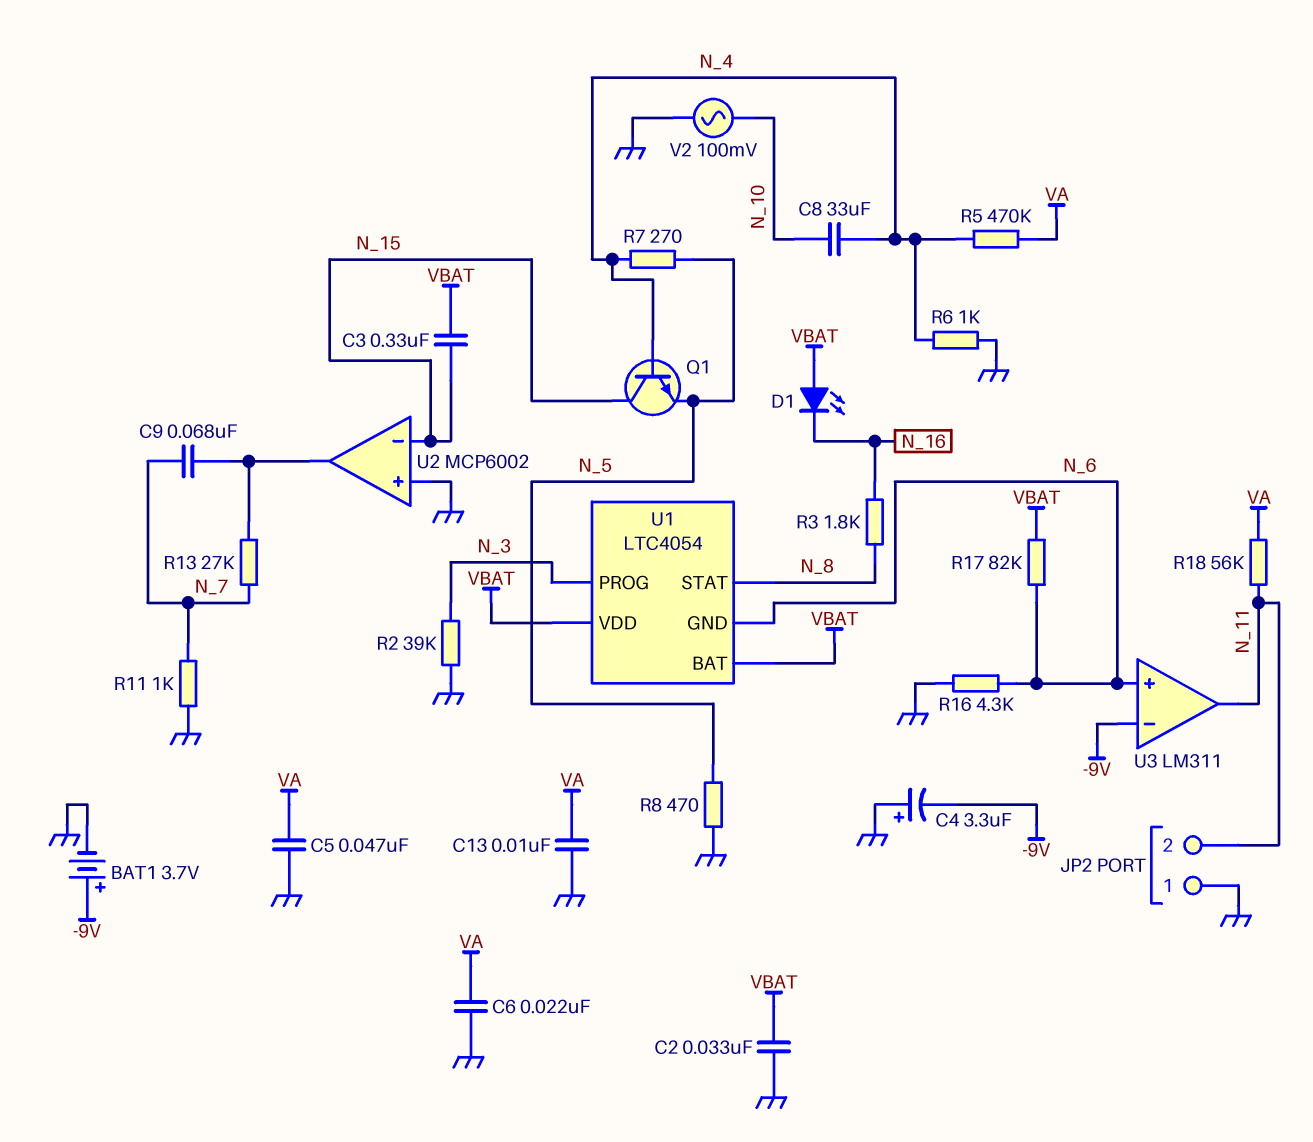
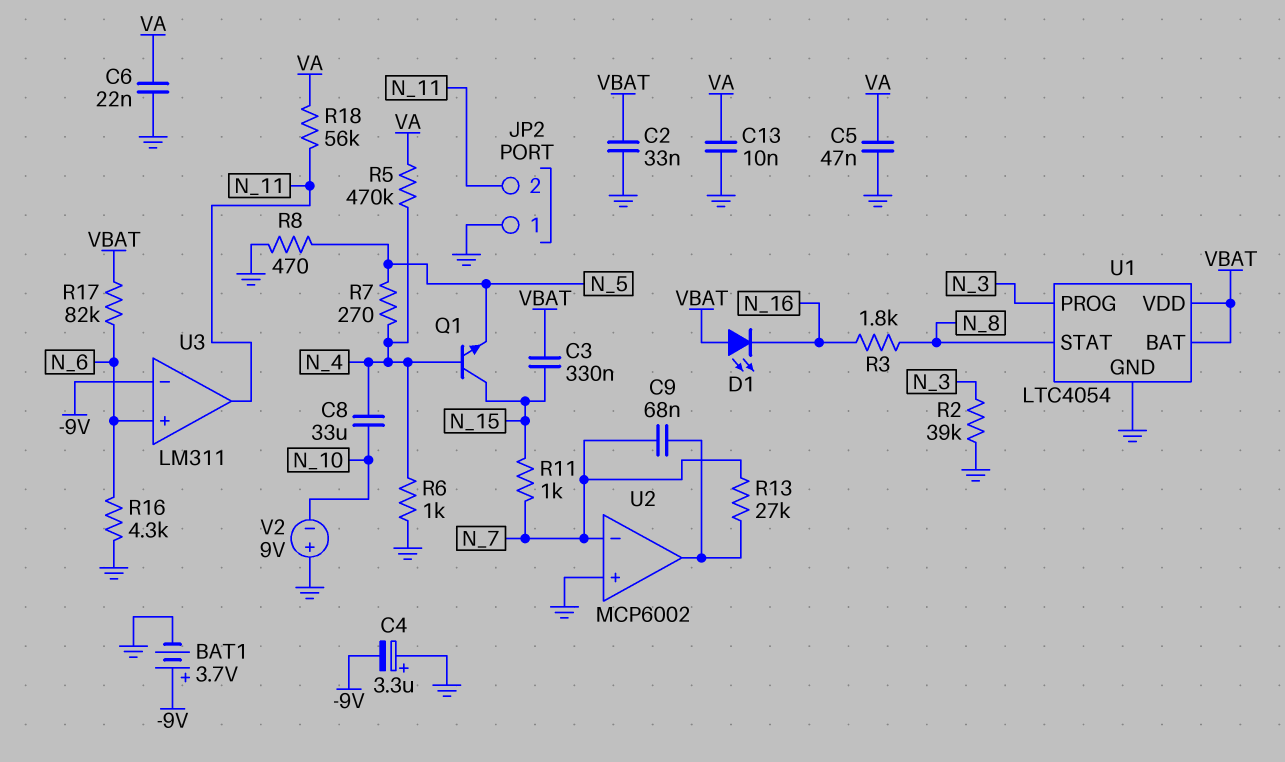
R11: 1k (GND, N_7) -> 1k (N_7, N_15)
U1 pin GND: N_6 -> GND
U2 pin in-: N_15 -> N_7
V2: AC 100mV (GND, N_10) -> 9V (plus GND, minus N_10)

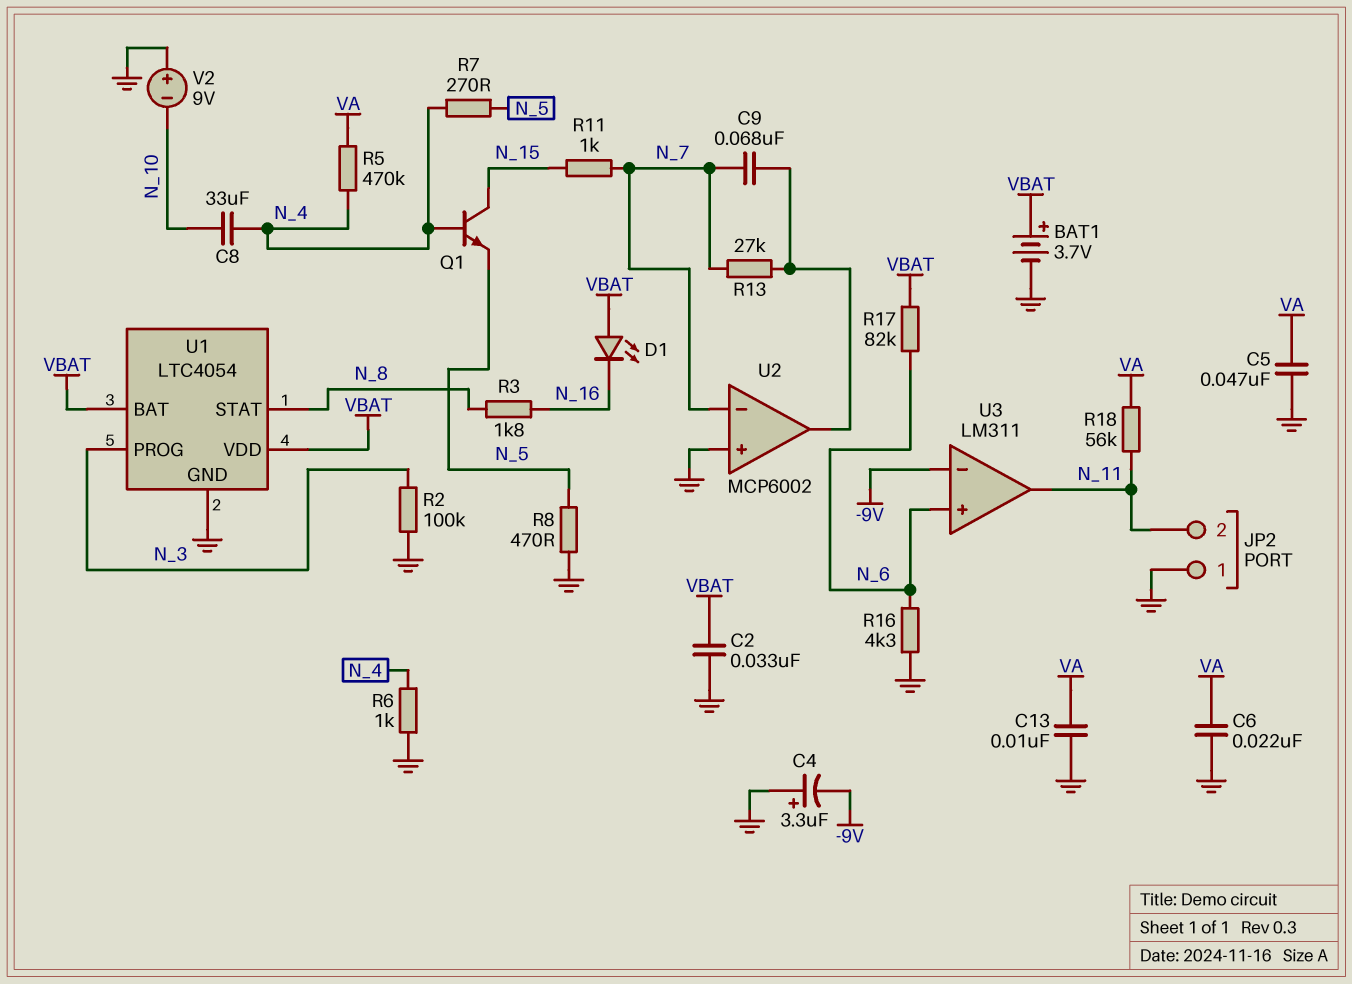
BAT1: 3.7V (plus -9V, minus GND) -> 3.7V (plus VBAT, minus GND)
C3: 330nF (N_15, VBAT) -> none
R2: 39k (GND, N_3) -> 100k (GND, N_3)

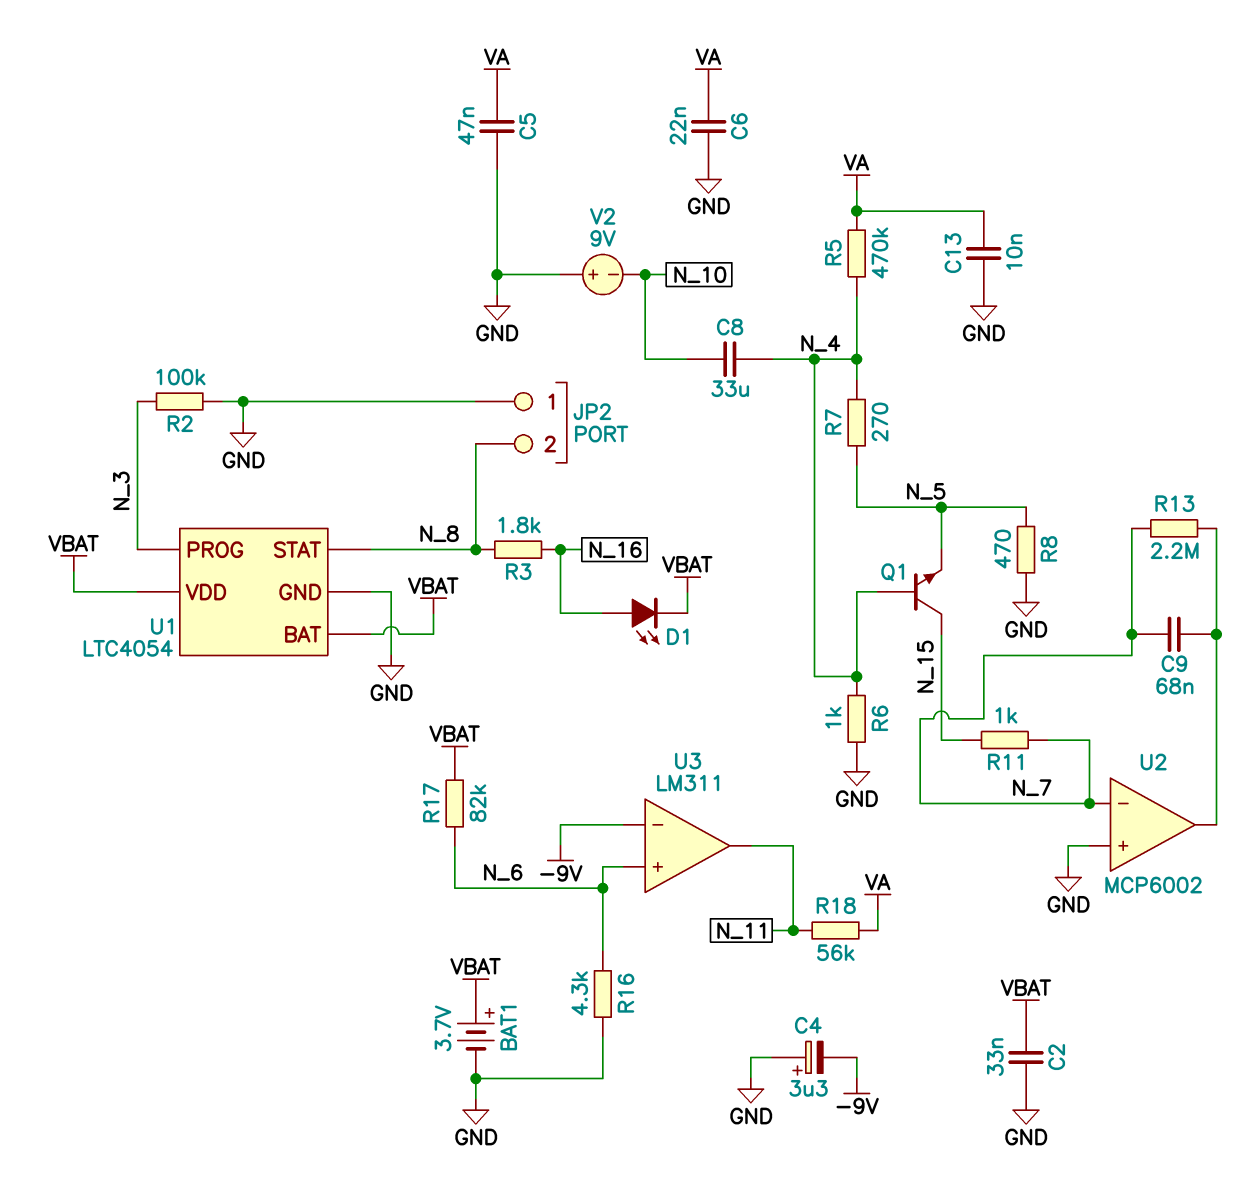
D1: LED (A VBAT, K N_16) -> LED (A N_16, K VBAT)
JP2 pin 2: N_11 -> N_8
R13: 27k (N_7, U2/out) -> 2.2M (N_7, U2/out)

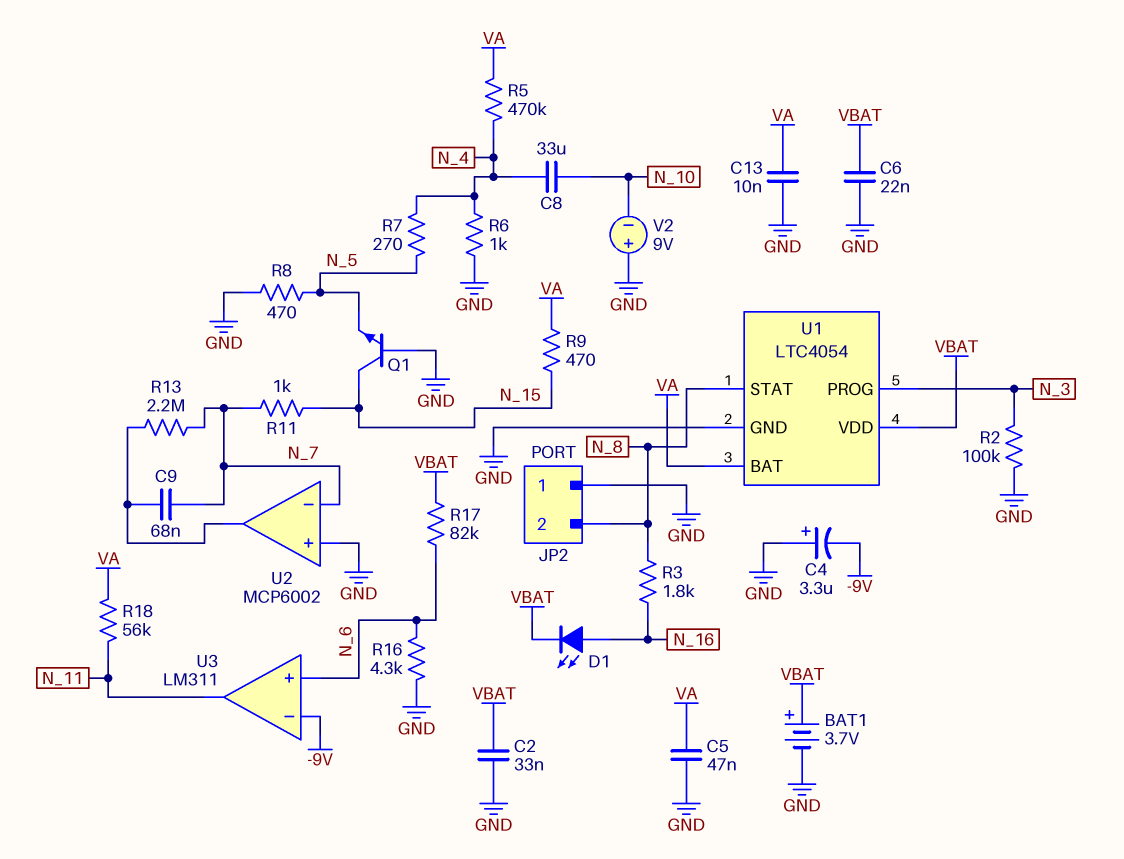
C6: 22nF (GND, VA) -> 22nF (GND, VBAT)
Q1: NPN (B N_4, C N_15, E N_5) -> NPN (B GND, C N_15, E N_5)
R9: none -> 470 (N_15, VA)
U1 pin BAT: VBAT -> VA

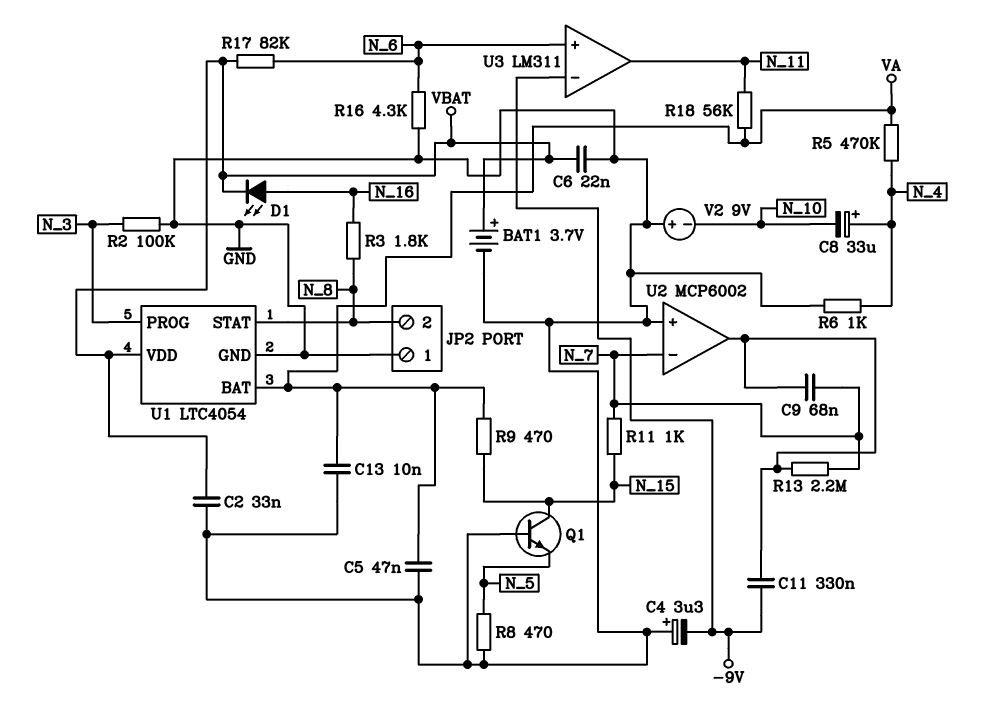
C8: 33uF (N_4, N_10) -> 33uF (plus N_4, minus N_10)
C11: none -> 330nF (-9V, U2/out)
R7: 270 (N_4, N_5) -> none

